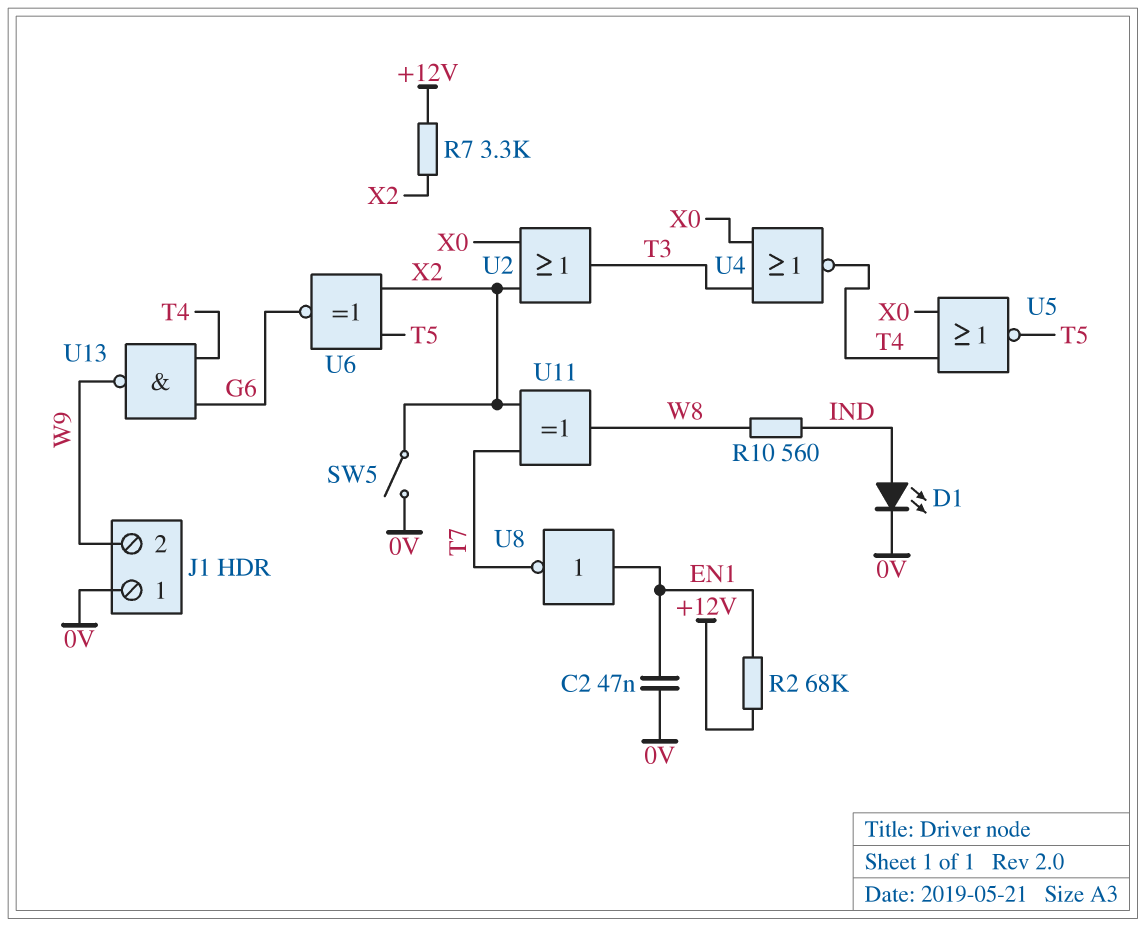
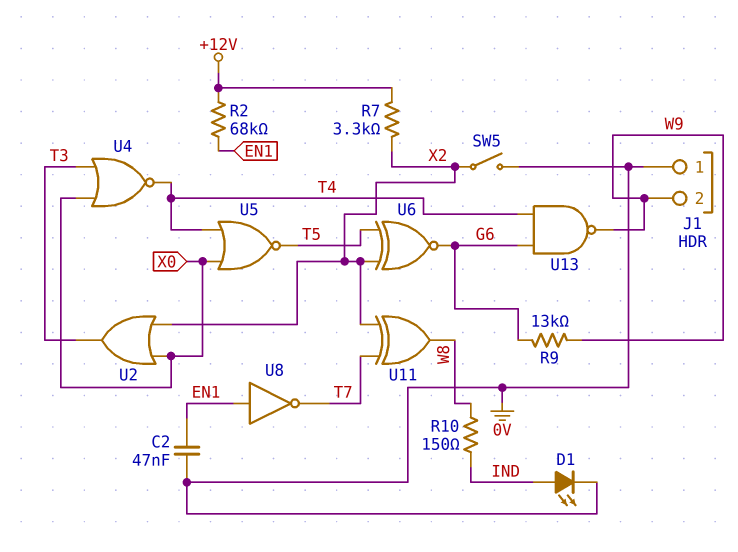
R9: none -> 13k (G6, W9)
R10: 560 (IND, W8) -> 150 (IND, W8)

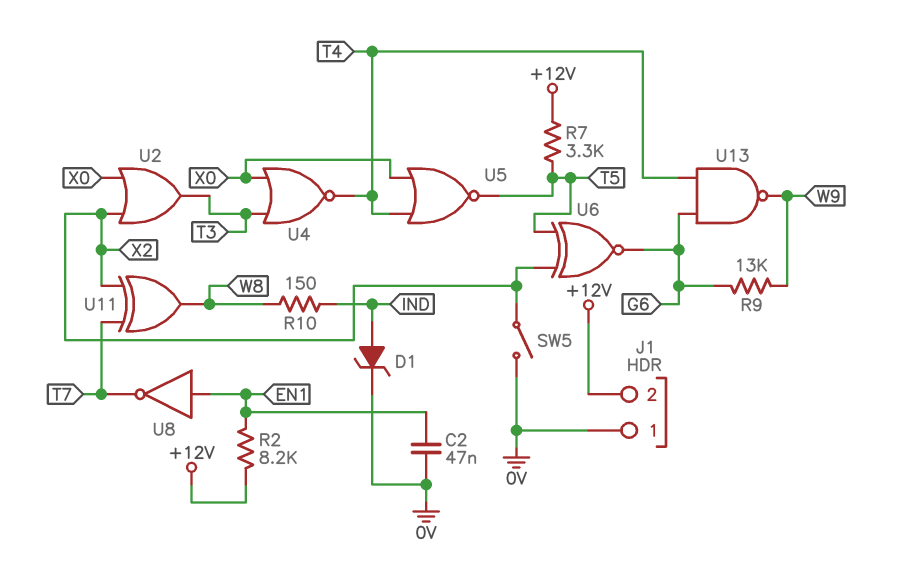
D1: LED (A IND, K 0V) -> zener (A IND, K 0V)
J1 pin 2: W9 -> +12V
R2: 68k (+12V, EN1) -> 8.2k (+12V, EN1)
R7: 3.3k (+12V, X2) -> 3.3k (+12V, T5)

